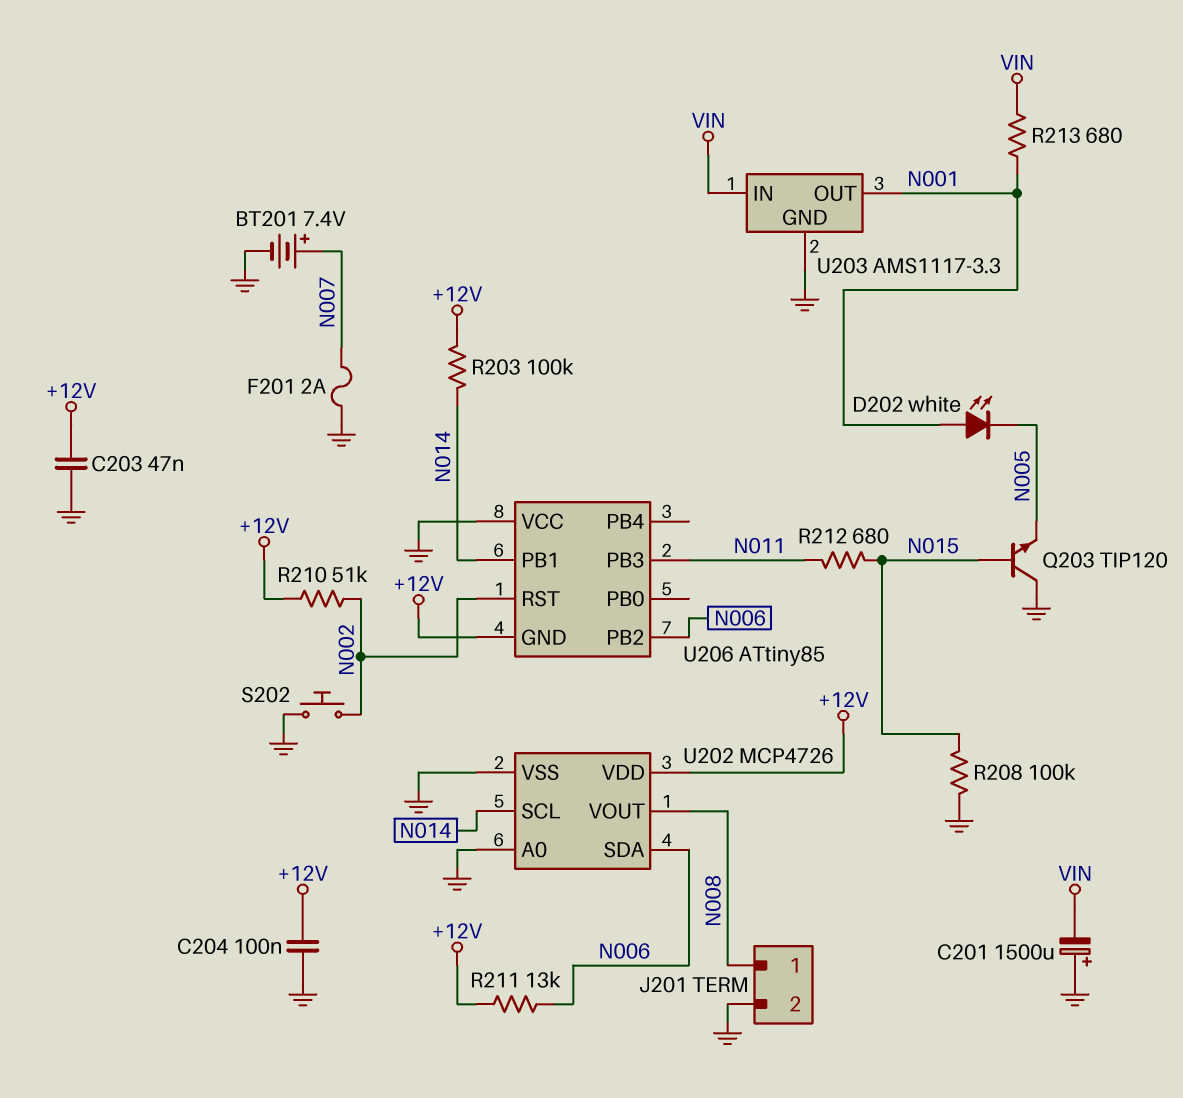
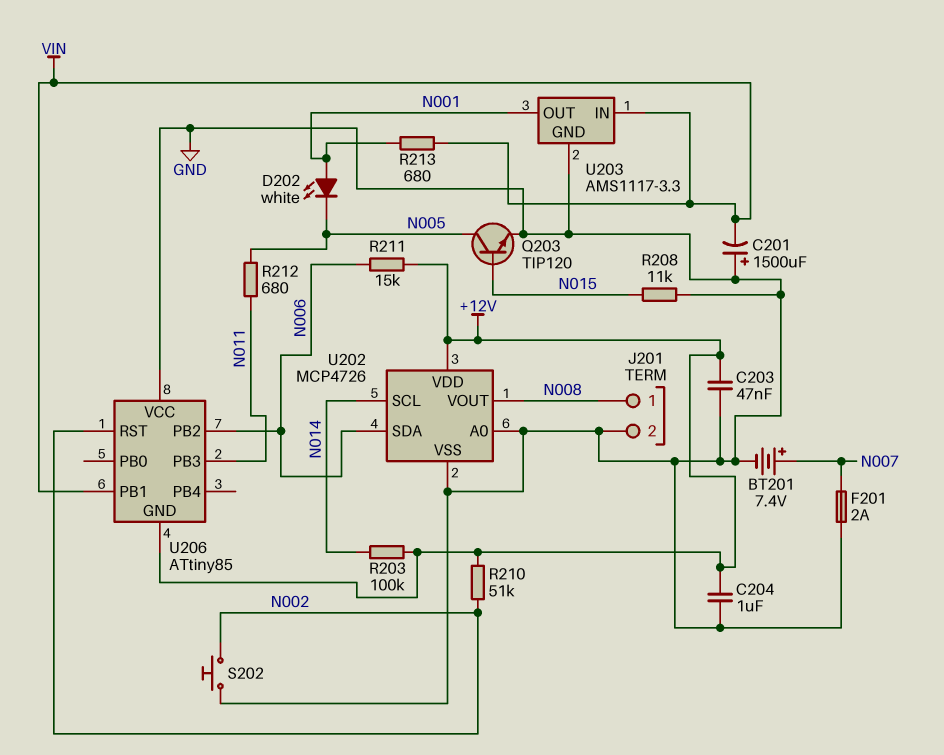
C204: 100nF (+12V, GND) -> 1uF (+12V, GND)
Q203: NPN TIP120 (B N015, C GND, E N005) -> NPN TIP120 (B N015, C N005, E GND)
R208: 100k (GND, N015) -> 11k (GND, N015)
R211: 13k (+12V, N006) -> 15k (+12V, N006)
R212: 680 (N011, N015) -> 680 (N005, N011)
U206 pin PB1: N014 -> VIN

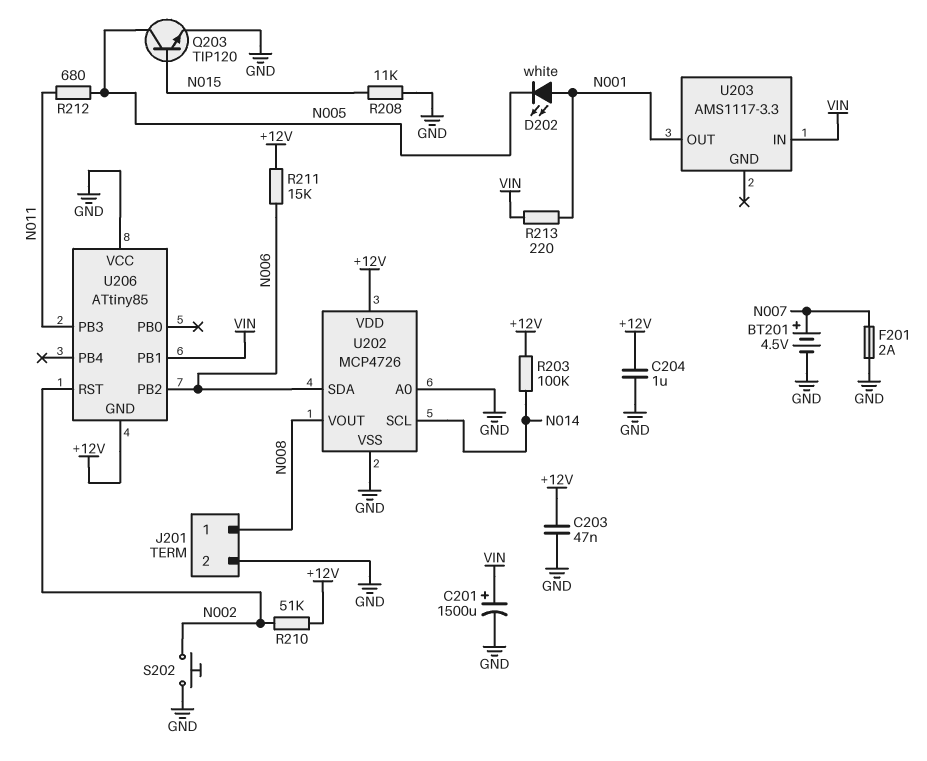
BT201: 7.4V (plus N007, minus GND) -> 4.5V (plus N007, minus GND)
C201: 1500uF (plus GND, minus VIN) -> 1500uF (plus VIN, minus GND)
R213: 680 (N001, VIN) -> 220 (N001, VIN)
U203 pin GND: GND -> none

